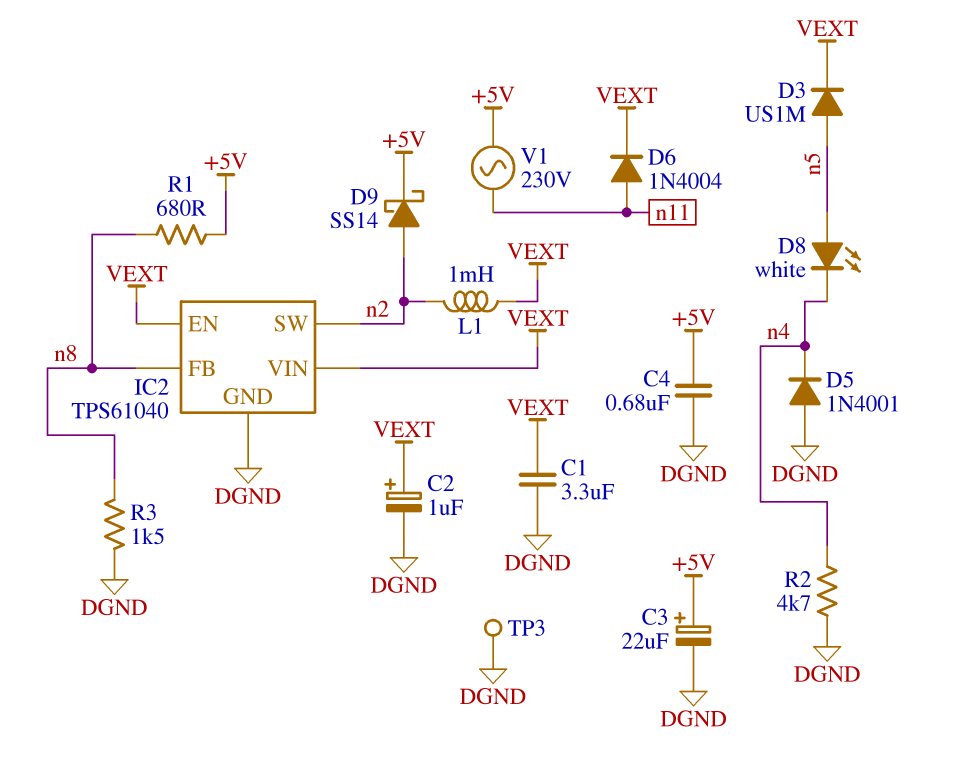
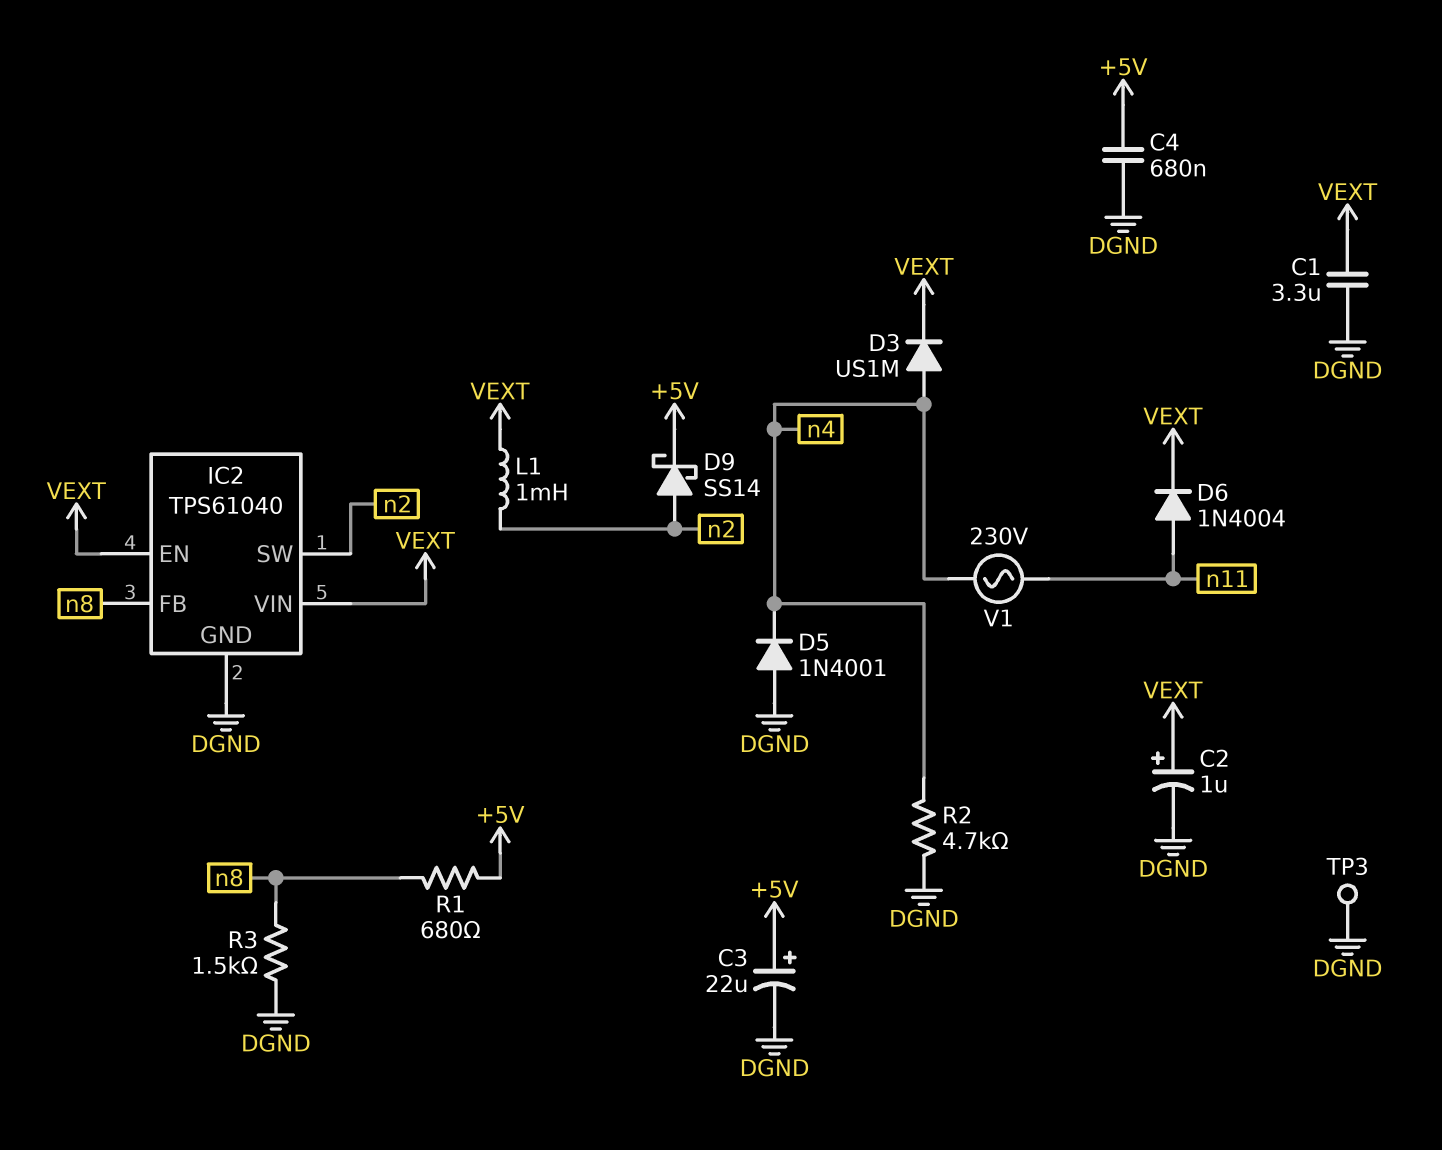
D3: diode US1M (A n5, K VEXT) -> diode US1M (A n4, K VEXT)
D8: LED white (A n5, K n4) -> none
V1: AC 230V (+5V, n11) -> AC 230V (n4, n11)

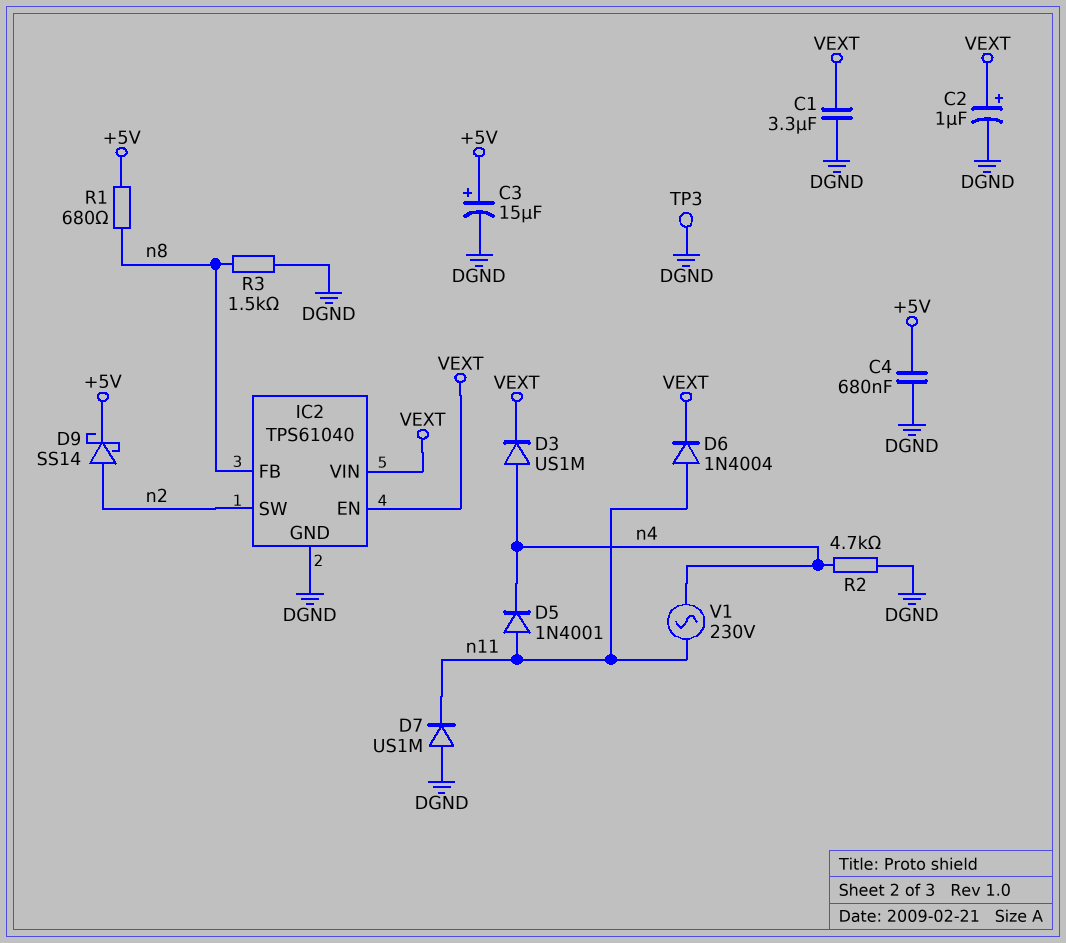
C3: 22uF (plus +5V, minus DGND) -> 15uF (plus +5V, minus DGND)
D5: diode 1N4001 (A DGND, K n4) -> diode 1N4001 (A n11, K n4)
D7: none -> diode US1M (A DGND, K n11)
L1: 1mH (VEXT, n2) -> none

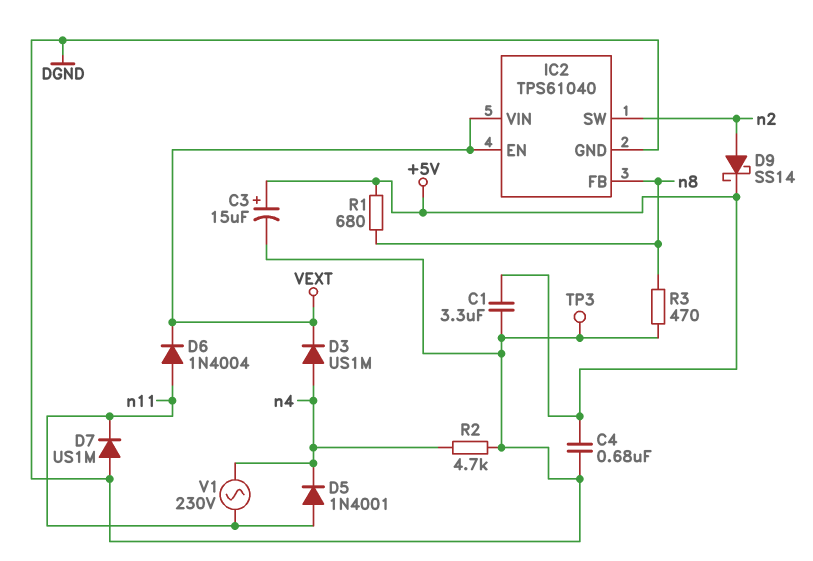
C1: 3.3uF (DGND, VEXT) -> 3.3uF (+5V, DGND)
C2: 1uF (plus VEXT, minus DGND) -> none
R3: 1.5k (DGND, n8) -> 470 (DGND, n8)

